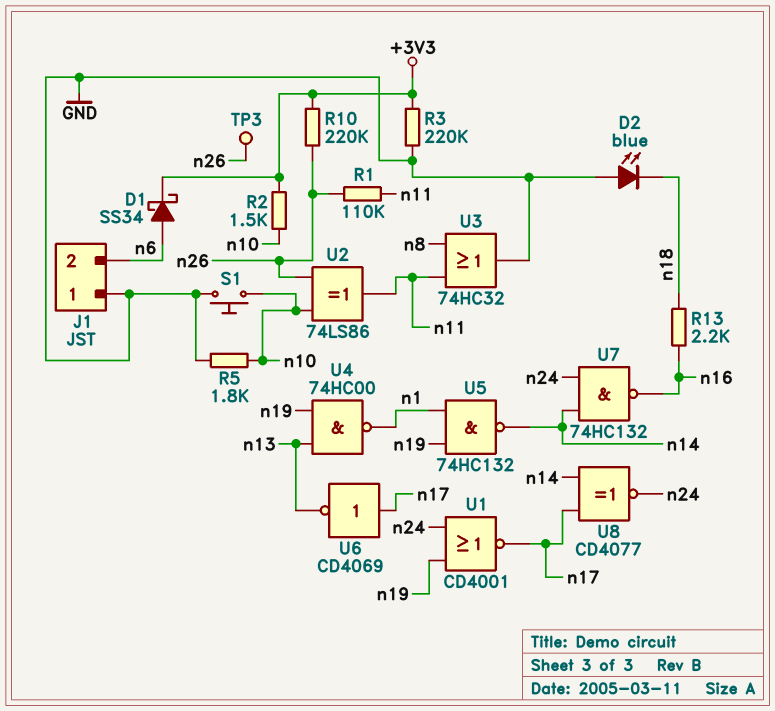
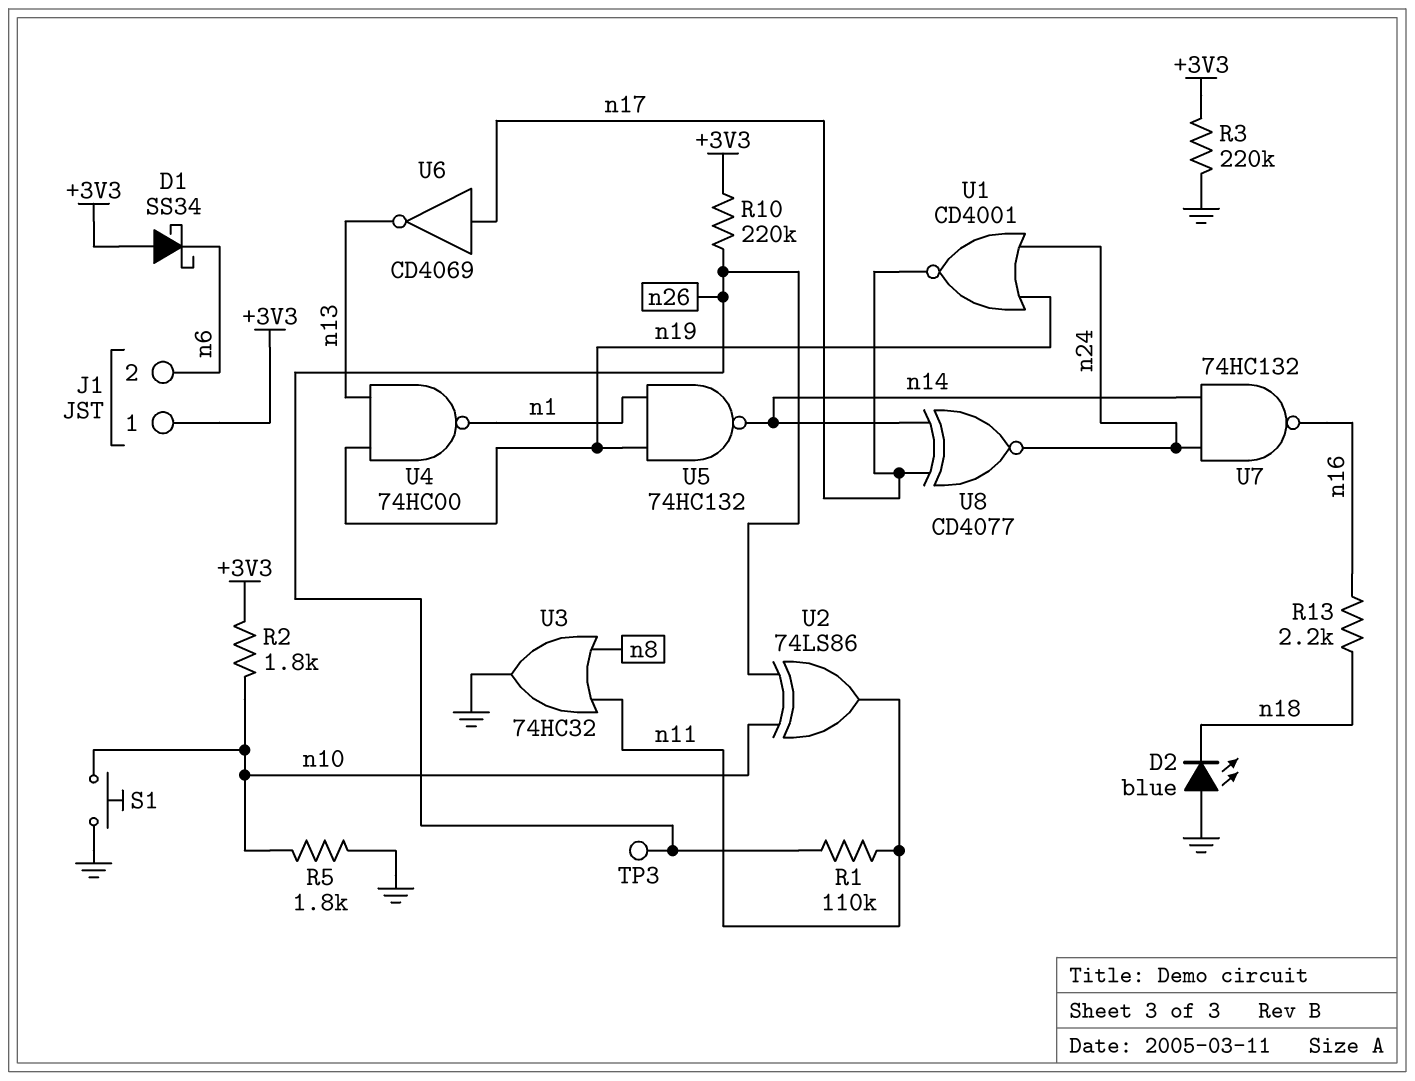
D1: schottky SS34 (A n6, K +3V3) -> schottky SS34 (A +3V3, K n6)
J1 pin 1: GND -> +3V3
R2: 1.5k (+3V3, n10) -> 1.8k (+3V3, n10)

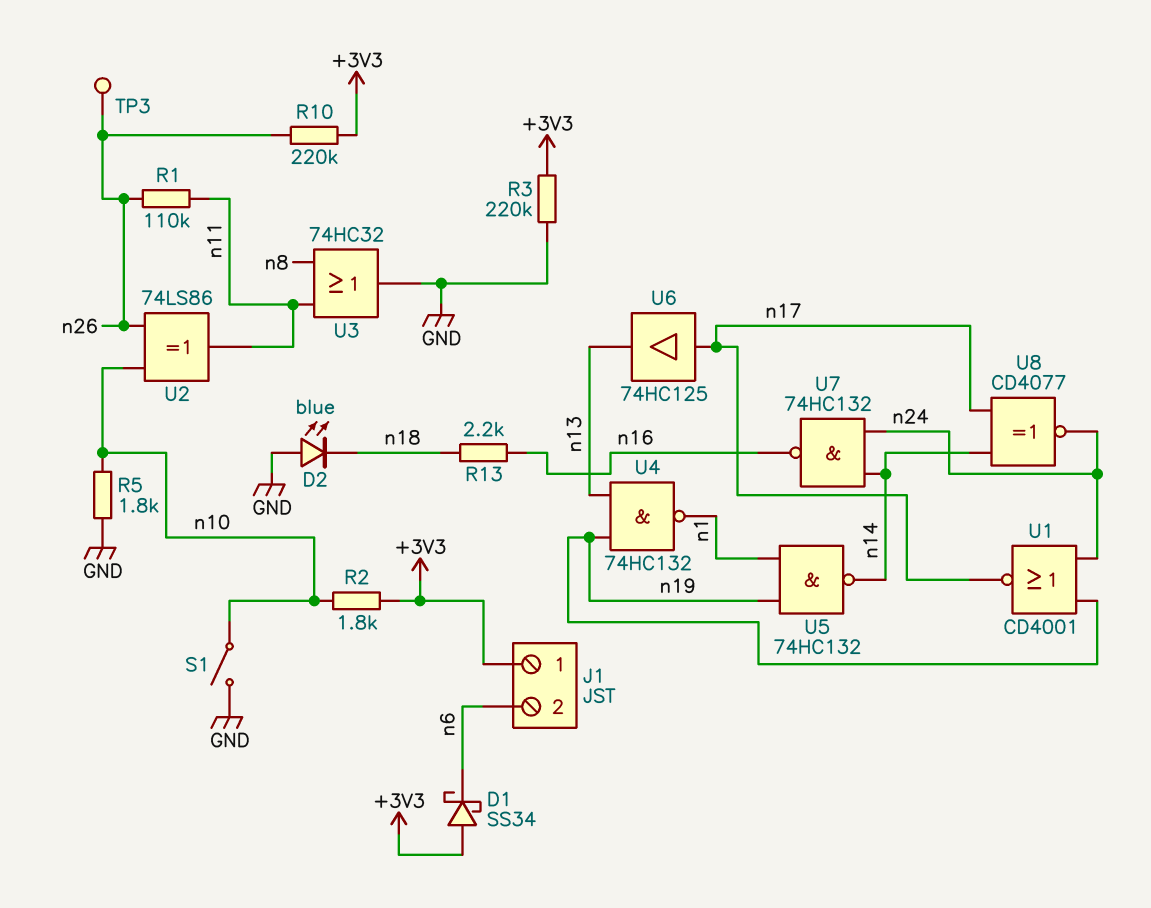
S1: button (GND, n10) -> switch (GND, n10)
U4: NAND 74HC00 (in n13, in n19, out n1) -> NAND 74HC132 (in n13, in n19, out n1)
U6: NOT CD4069 (in n17, out n13) -> buffer 74HC125 (in n17, out n13)

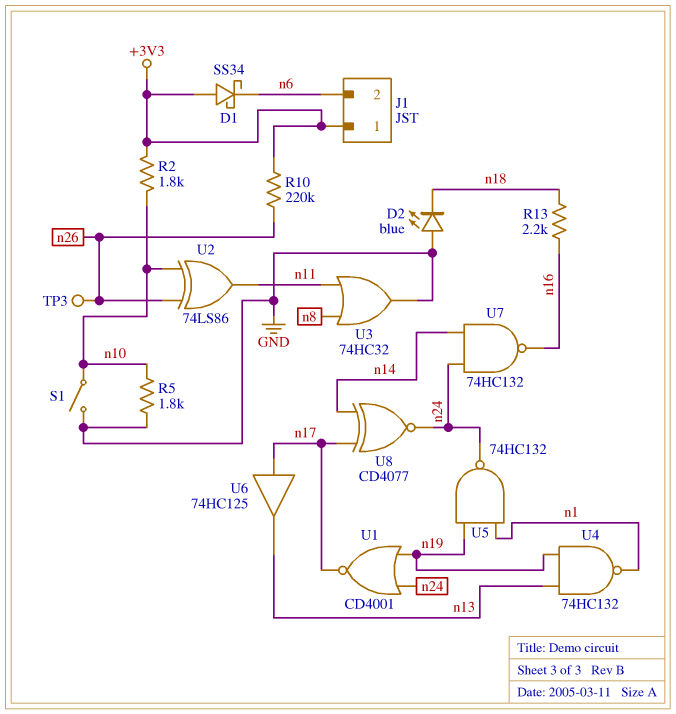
R1: 110k (n11, n26) -> none
R3: 220k (+3V3, GND) -> none
U5: NAND 74HC132 (in n1, in n19, out n14) -> NAND 74HC132 (in n1, in n19, out n24)

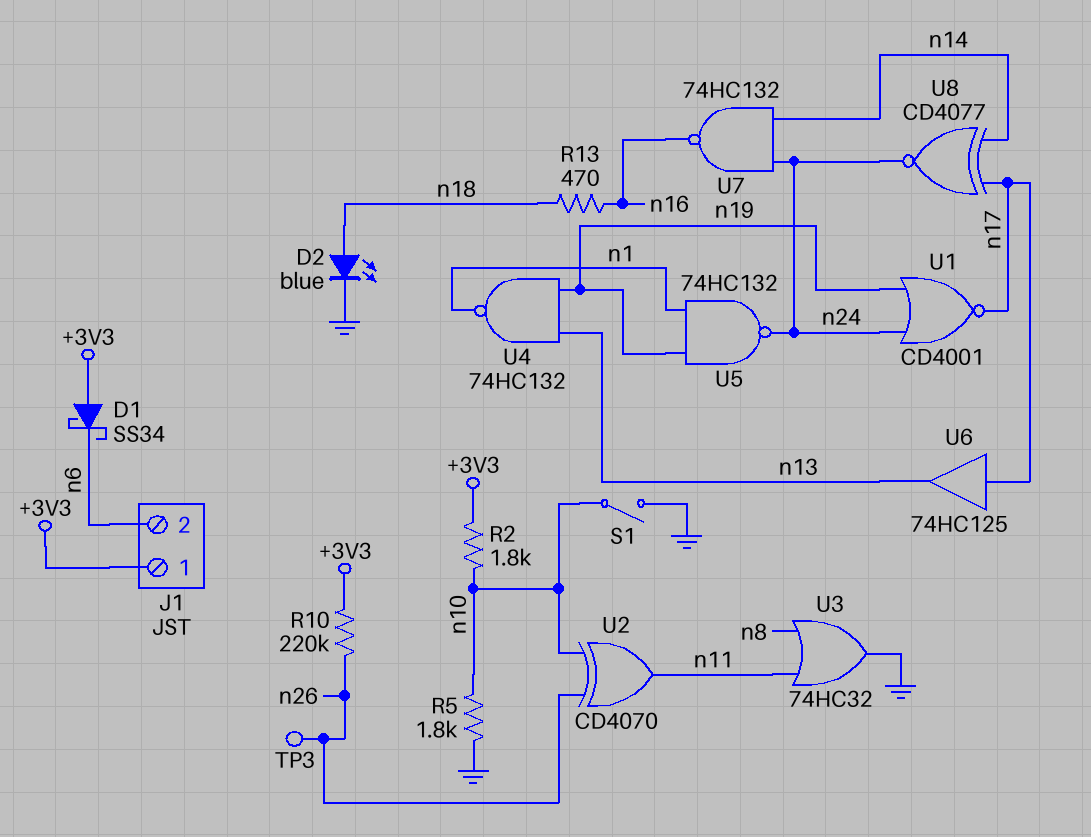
D2: LED blue (A GND, K n18) -> LED blue (A n18, K GND)
R13: 2.2k (n16, n18) -> 470 (n16, n18)
U2: XOR 74LS86 (in n10, in n26, out n11) -> XOR CD4070 (in n10, in n26, out n11)

